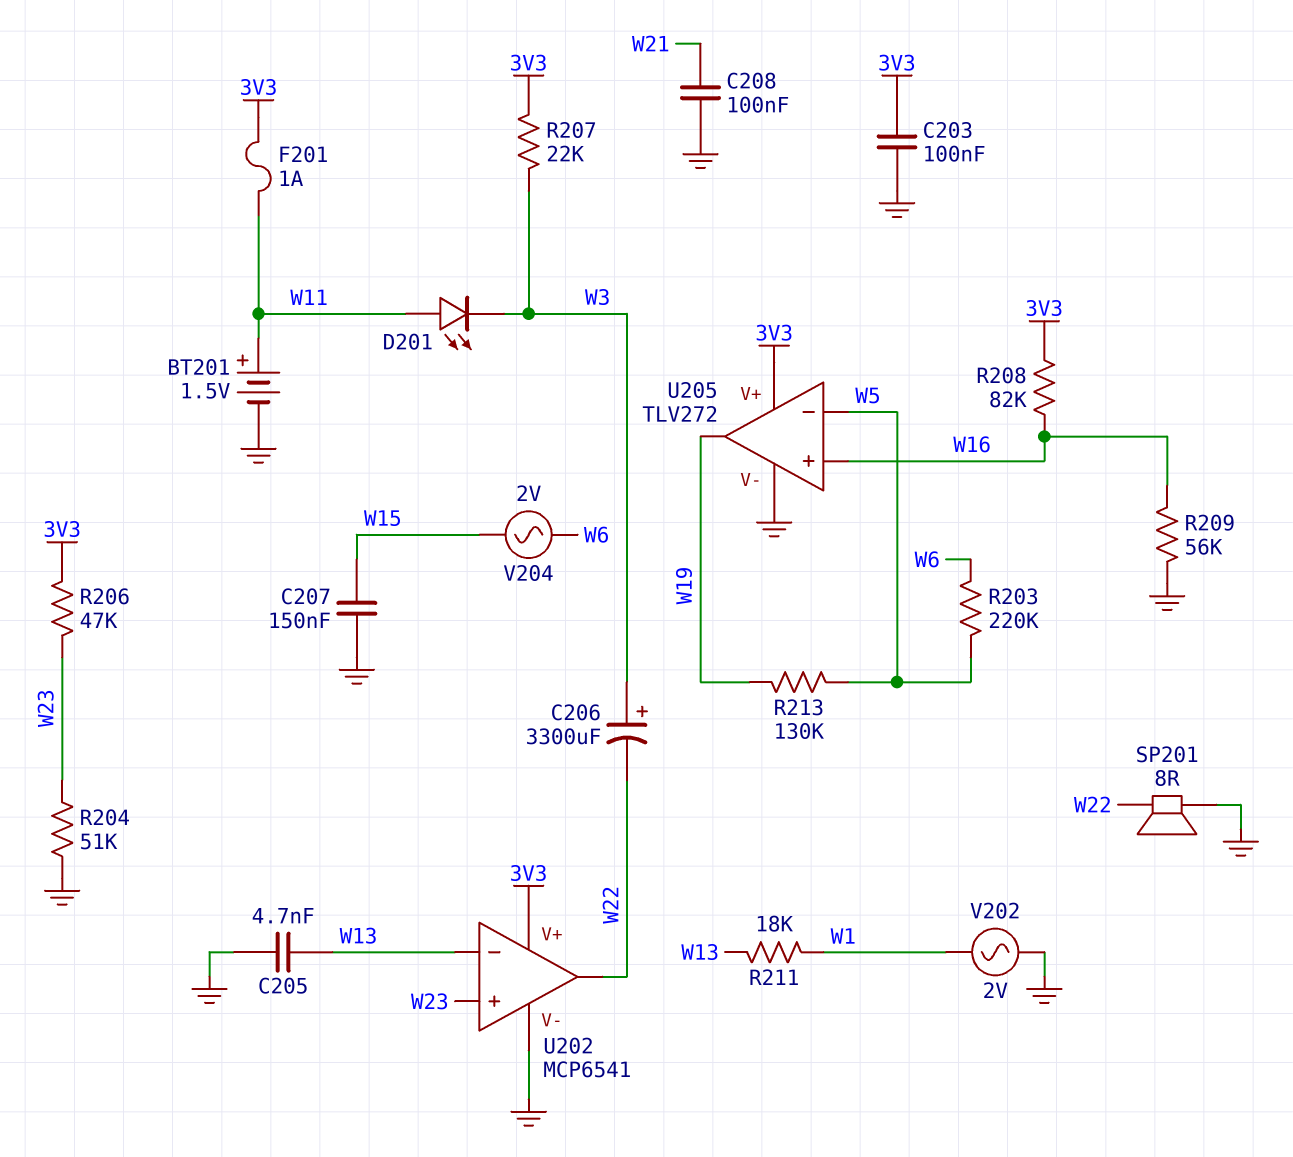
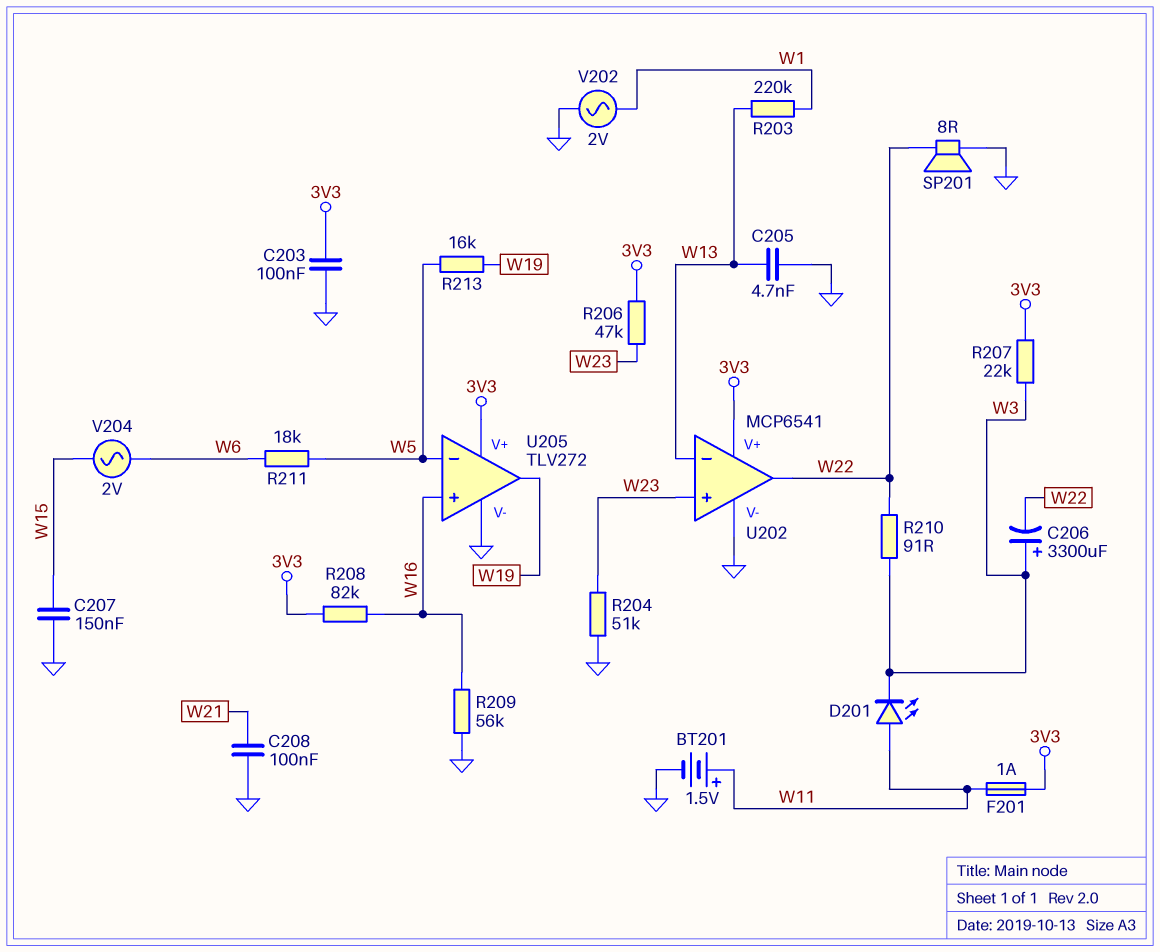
R203: 220k (W5, W6) -> 220k (W1, W13)
R210: none -> 91 (W3, W22)
R211: 18k (W1, W13) -> 18k (W5, W6)
R213: 130k (W5, W19) -> 16k (W5, W19)

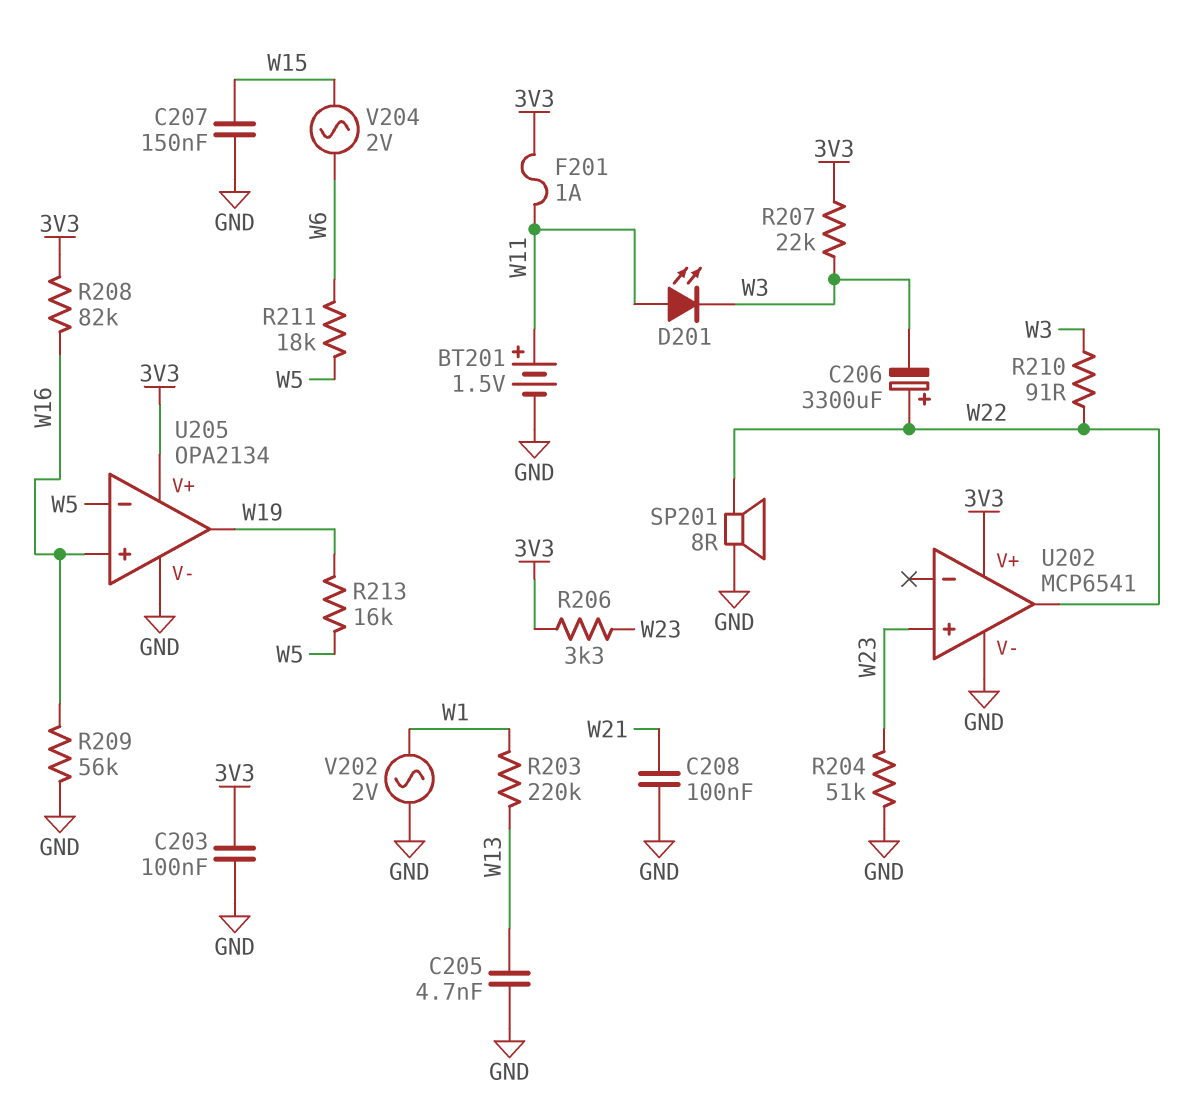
C206: 3300uF (plus W3, minus W22) -> 3300uF (plus W22, minus W3)
R206: 47k (3V3, W23) -> 3.3k (3V3, W23)
U202 pin in-: W13 -> none
U205: TLV272 -> OPA2134

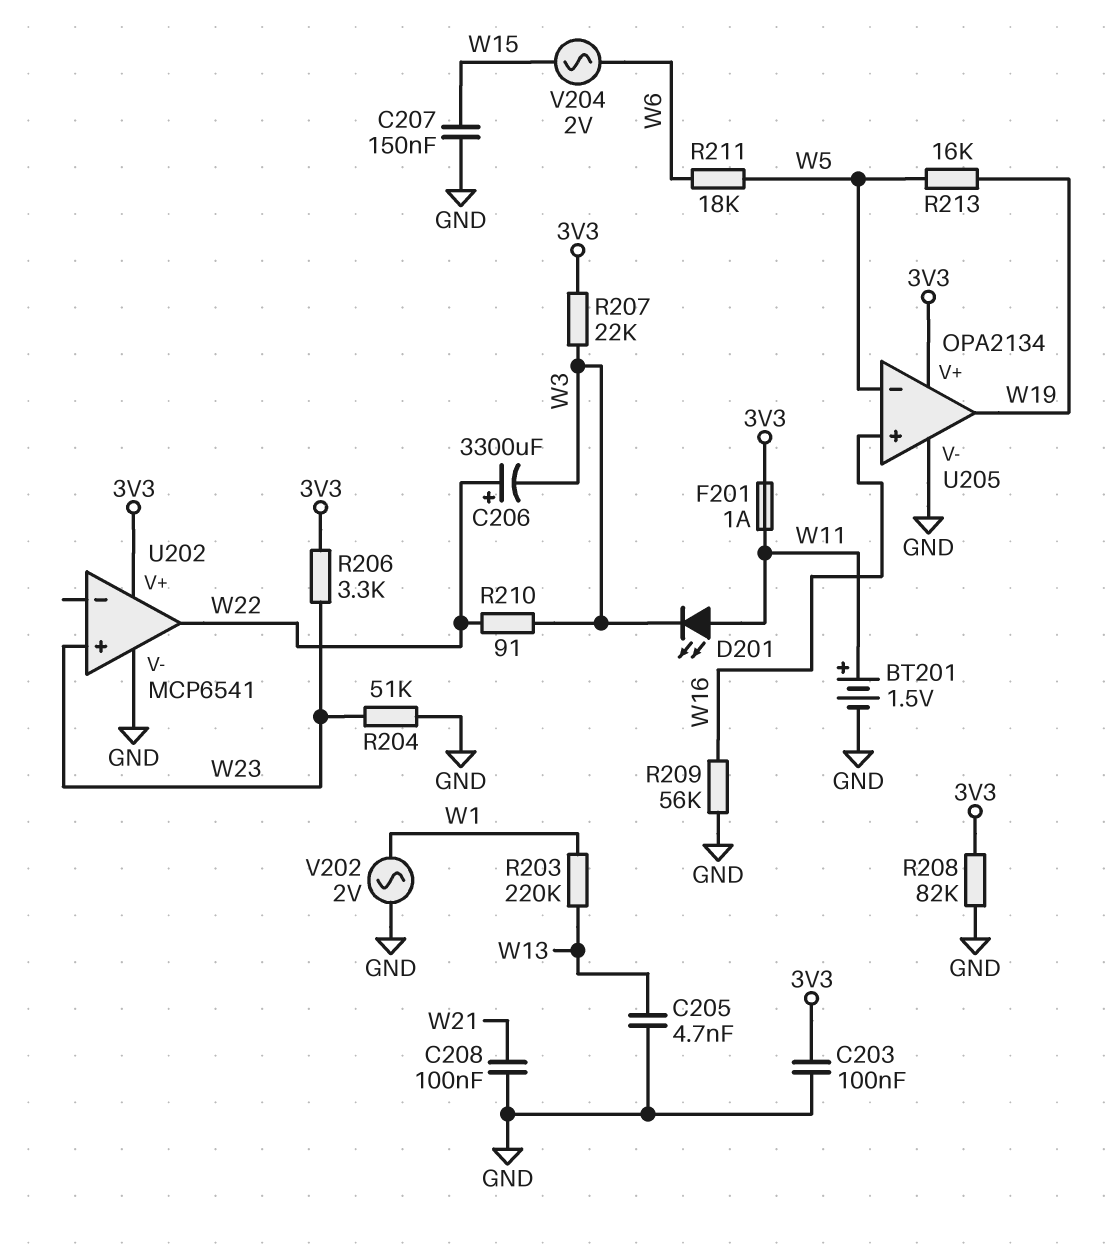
R208: 82k (3V3, W16) -> 82k (3V3, GND)
SP201: speaker 8R (GND, W22) -> none

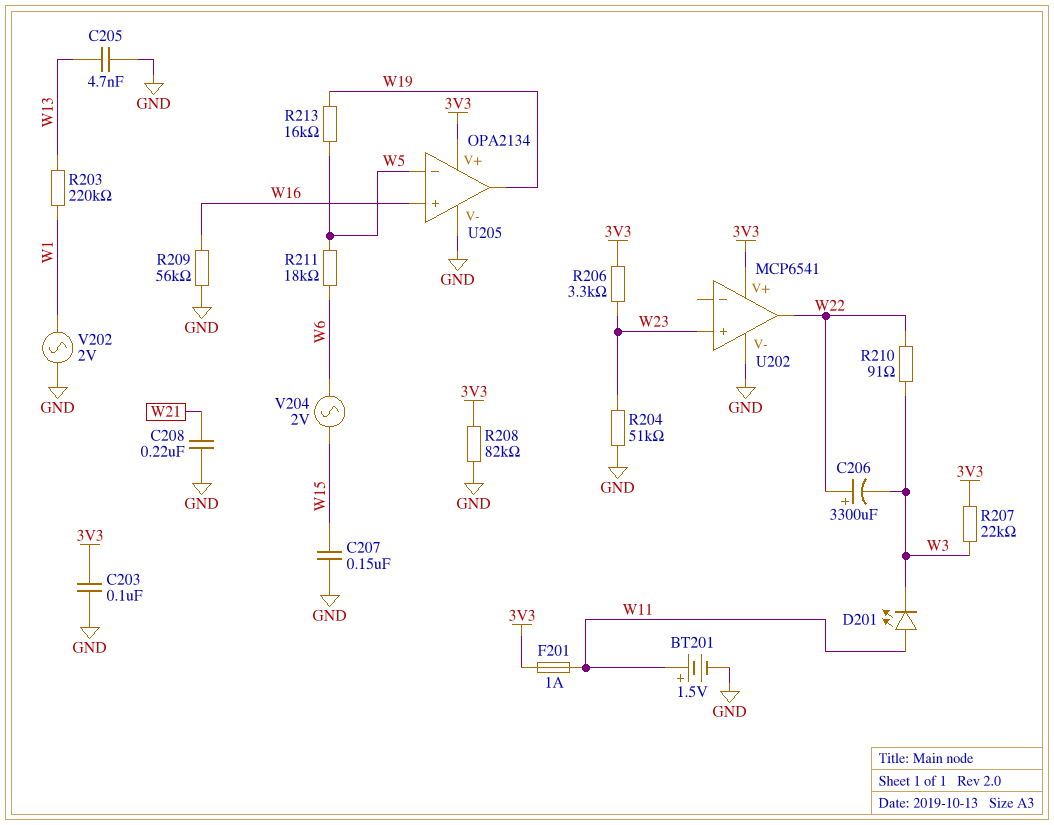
C208: 100nF (GND, W21) -> 220nF (GND, W21)

